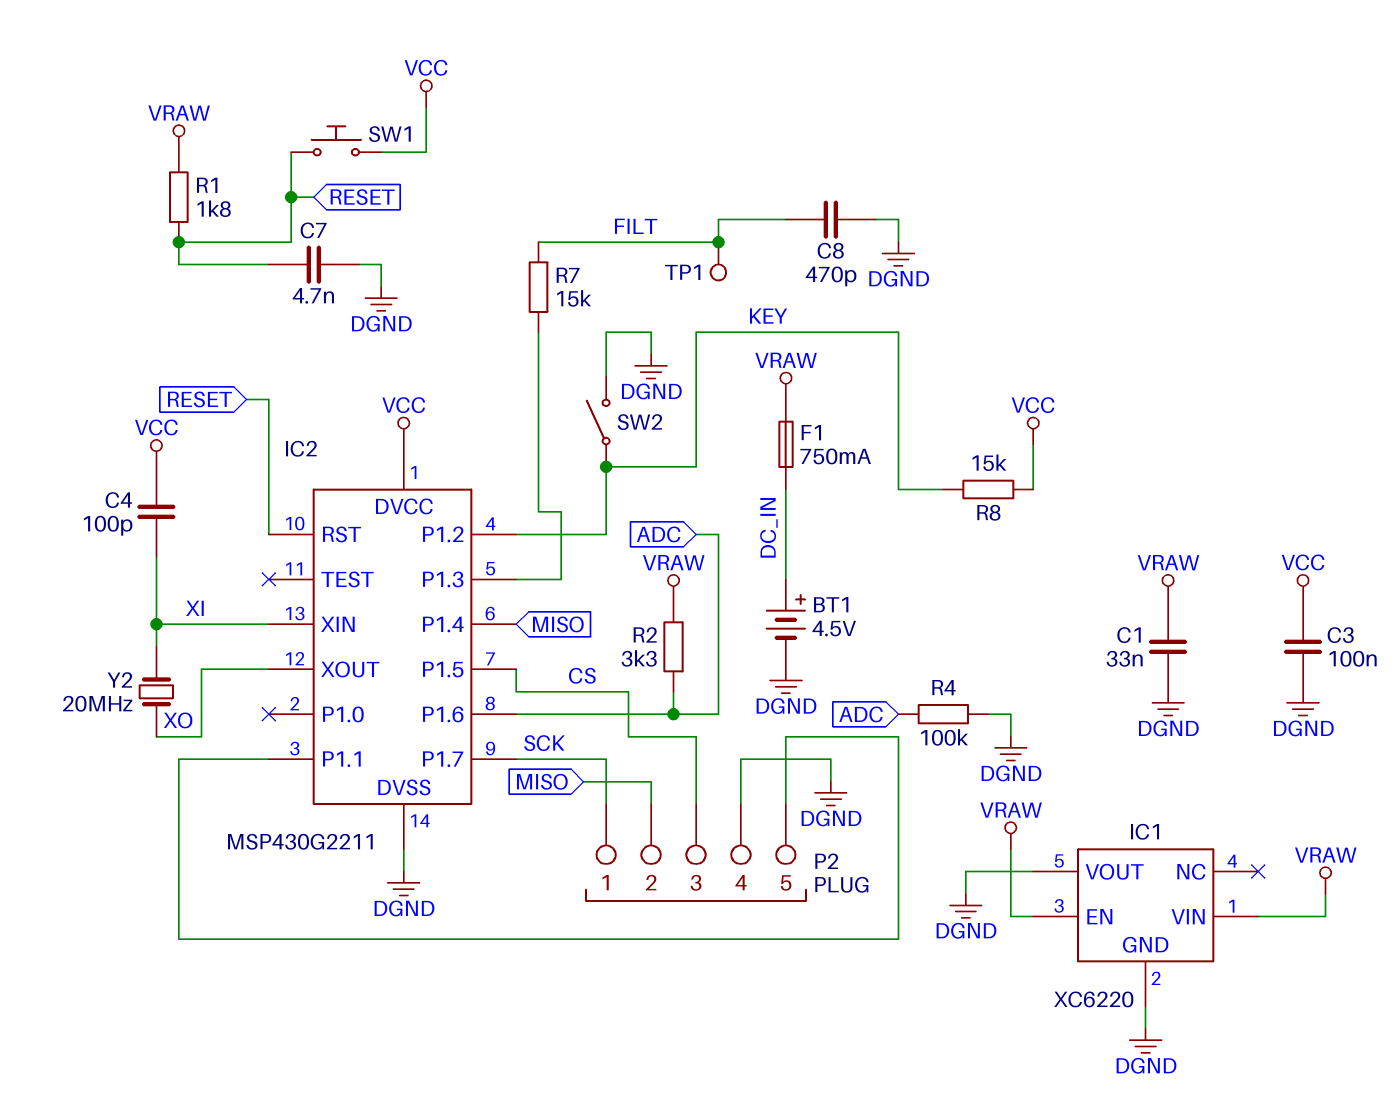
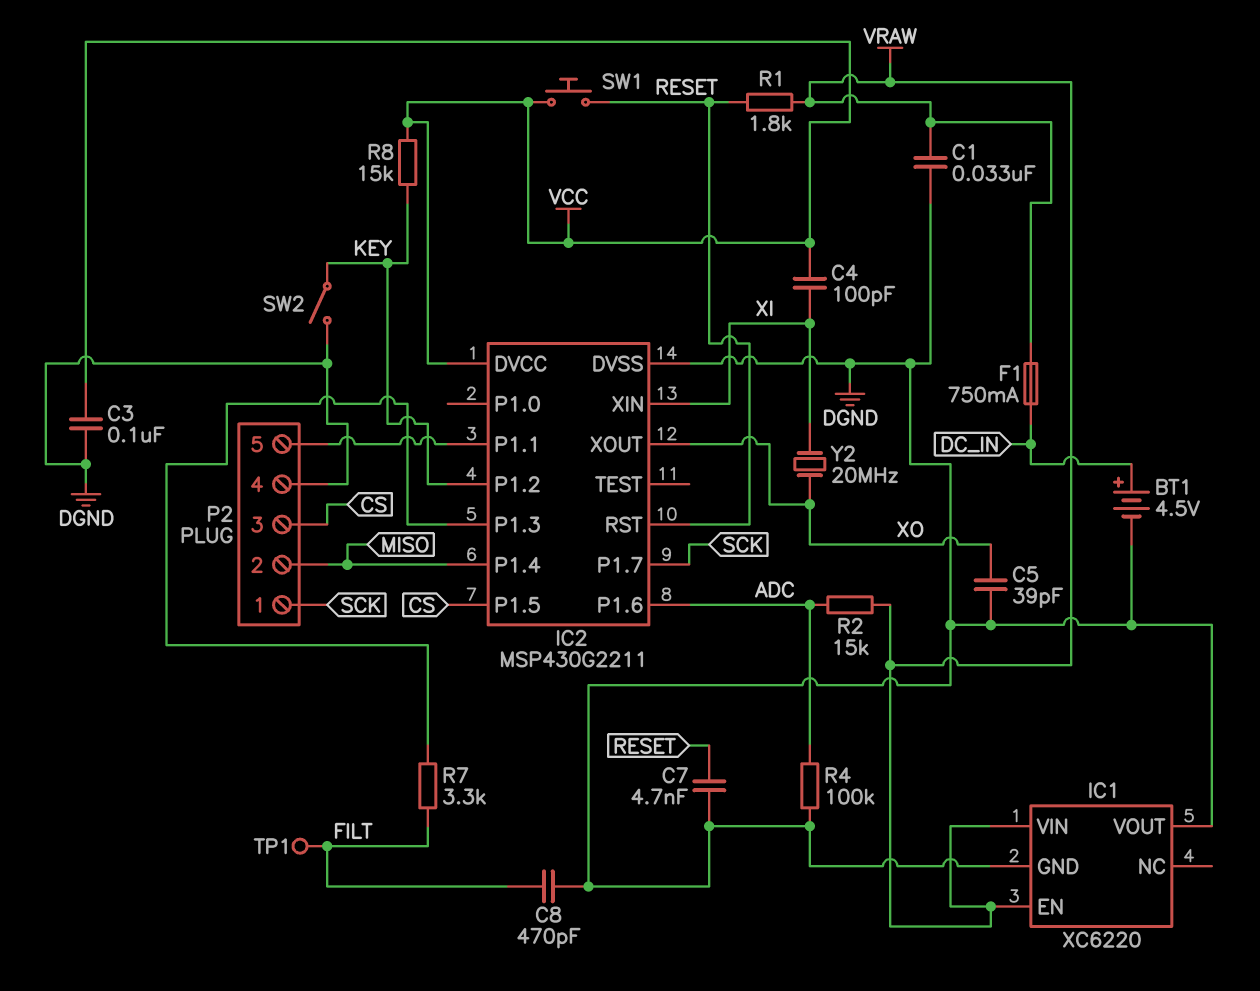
C5: none -> 39pF (DGND, XO)
R2: 3.3k (ADC, VRAW) -> 15k (ADC, VRAW)
R7: 15k (FILT, IC2/P1.3) -> 3.3k (FILT, IC2/P1.3)

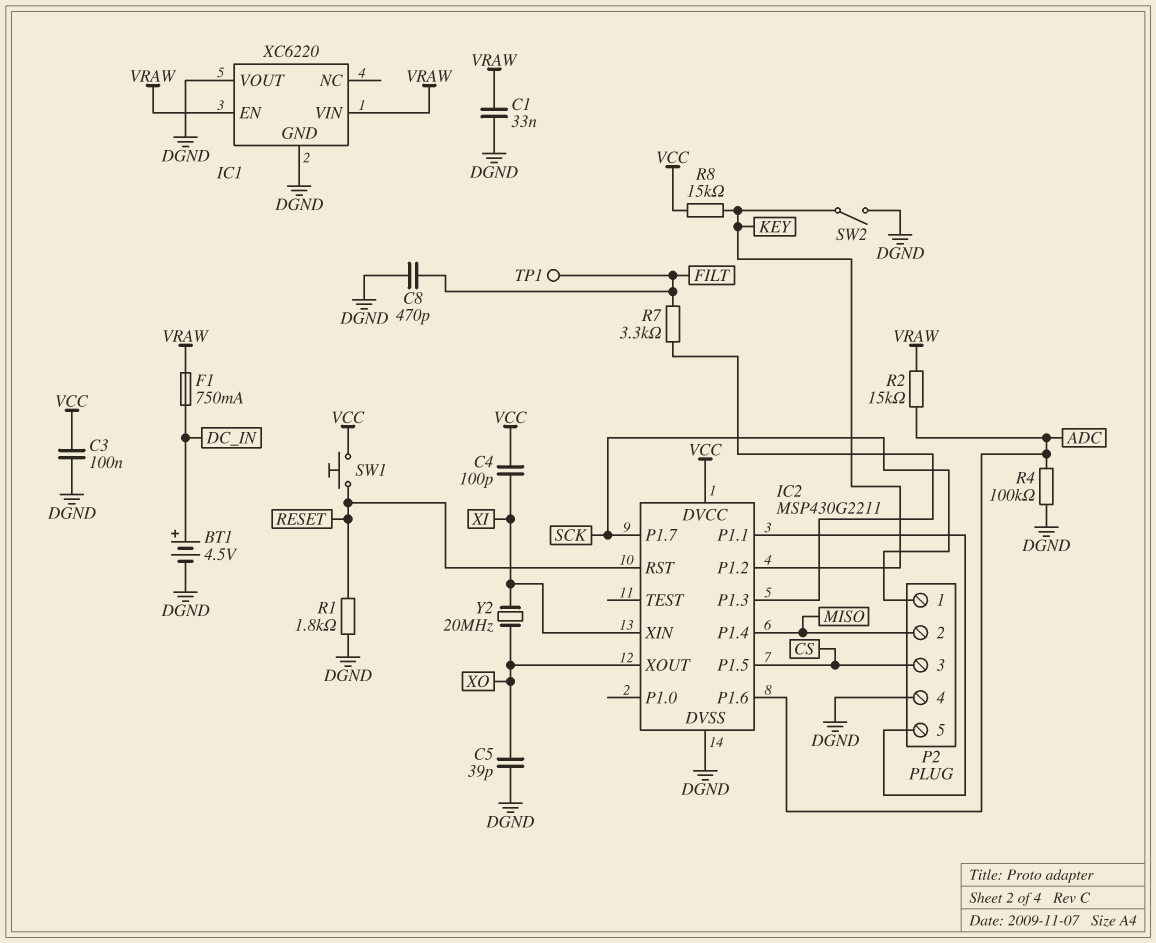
C7: 4.7nF (DGND, RESET) -> none
R1: 1.8k (RESET, VRAW) -> 1.8k (DGND, RESET)

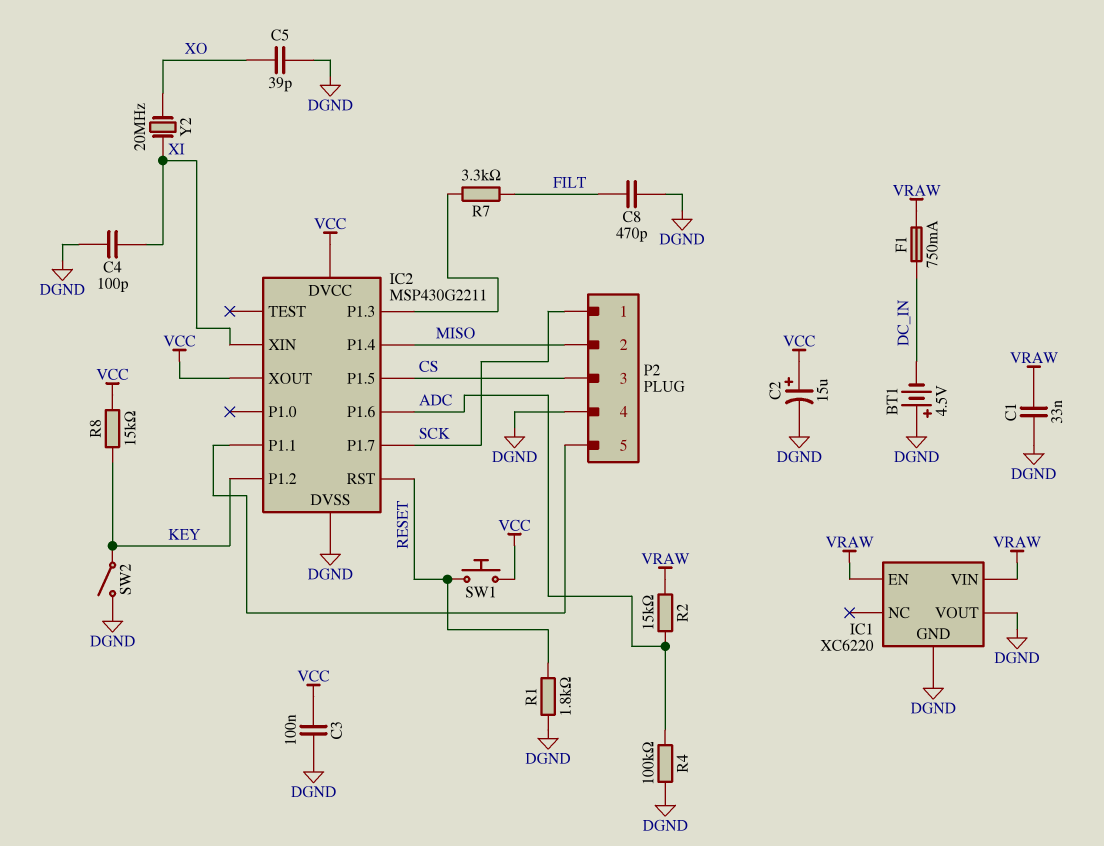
BT1: 4.5V (plus DC_IN, minus DGND) -> 4.5V (plus DGND, minus DC_IN)
C2: none -> 15uF (plus VCC, minus DGND)
C4: 100pF (VCC, XI) -> 100pF (DGND, XI)
IC2 pin XOUT: XO -> VCC
TP1: test point (FILT) -> none

